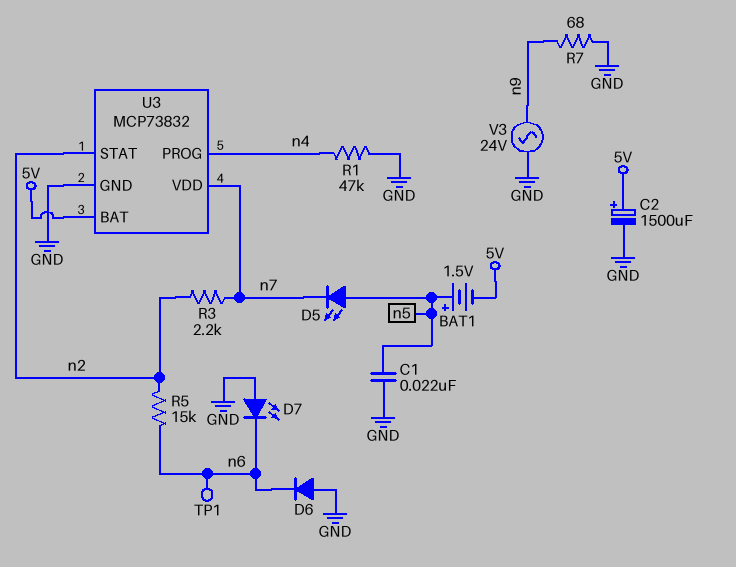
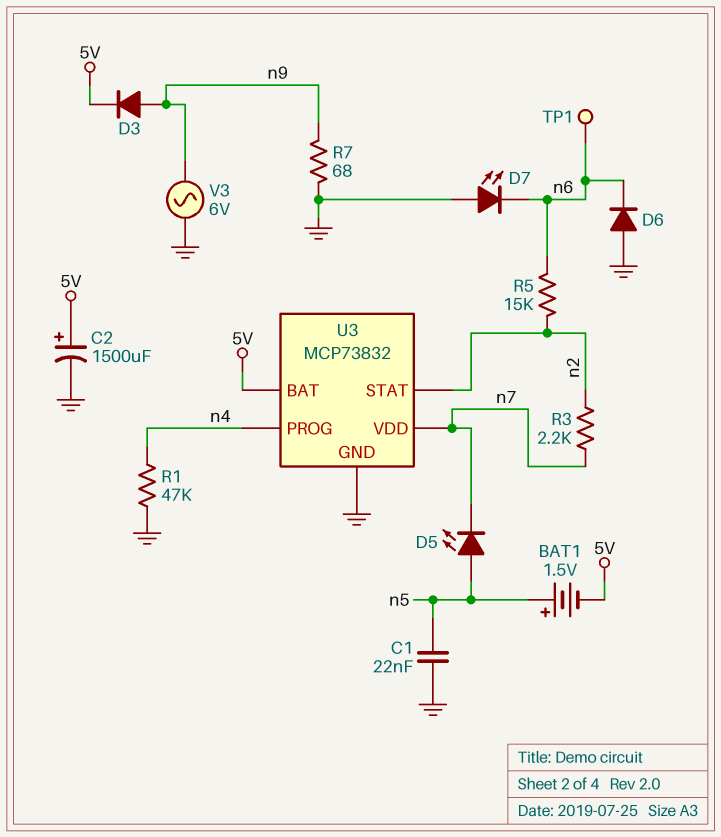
D3: none -> diode (A n9, K 5V)
V3: AC 24V (GND, n9) -> AC 6V (GND, n9)

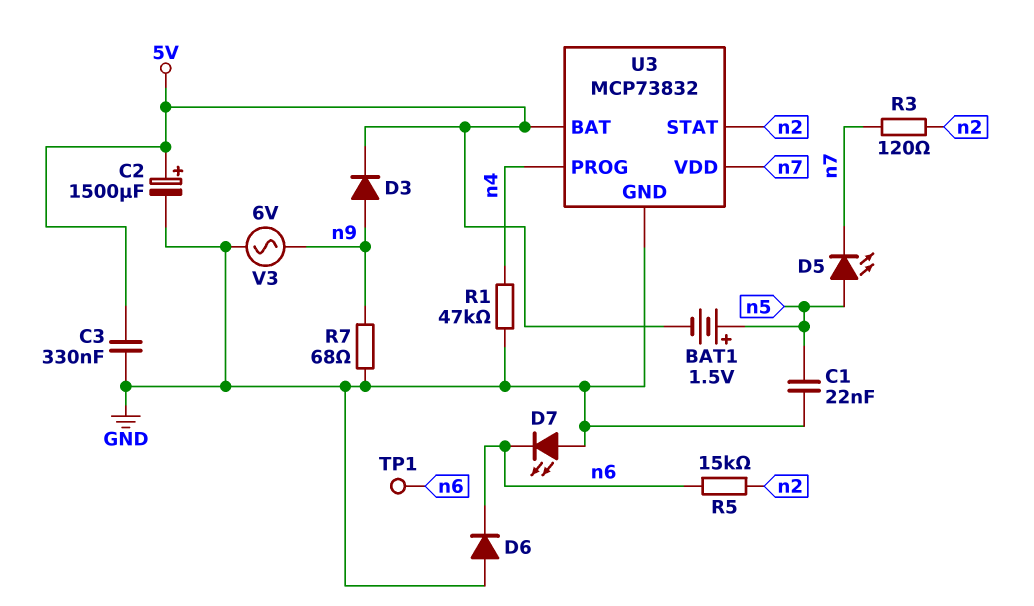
C3: none -> 330nF (5V, GND)
R3: 2.2k (n2, n7) -> 120 (n2, n7)

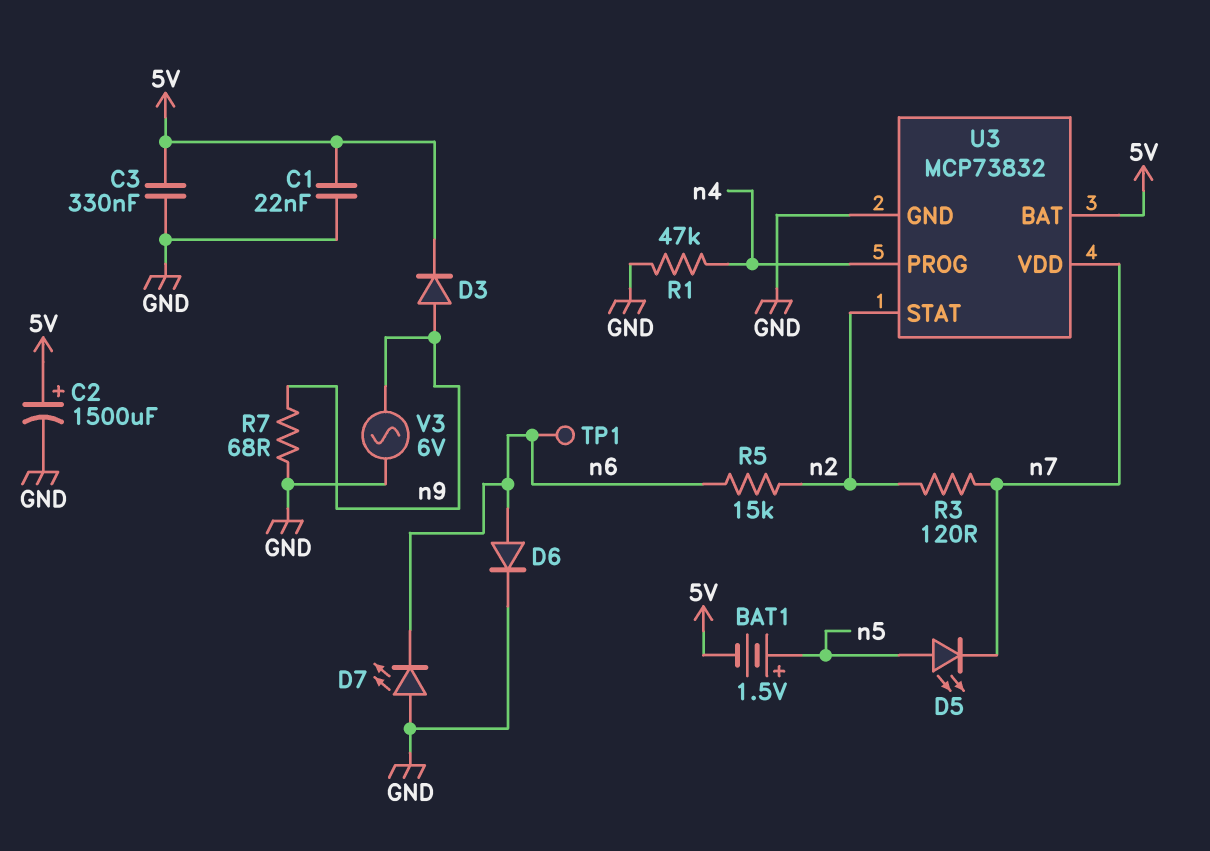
C1: 22nF (GND, n5) -> 22nF (5V, GND)
D6: diode (A GND, K n6) -> diode (A n6, K GND)

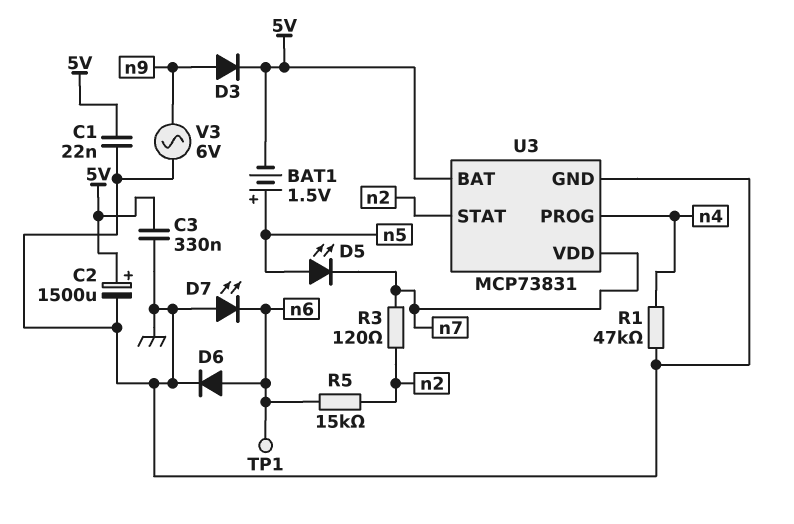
R7: 68 (GND, n9) -> none
U3: MCP73832 -> MCP73831

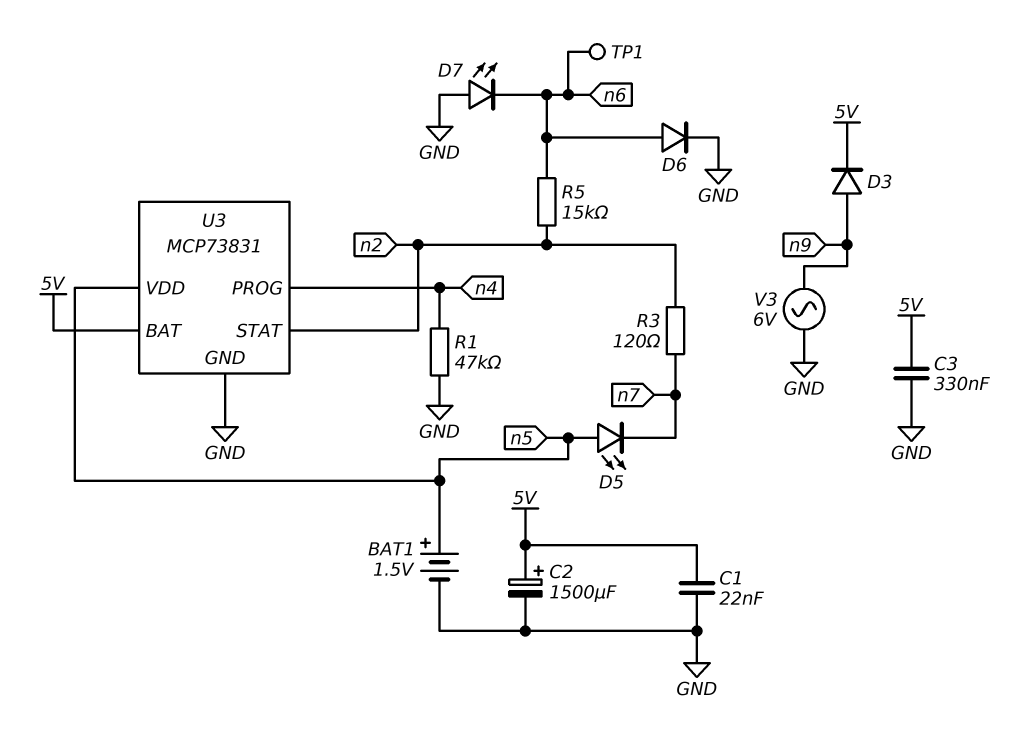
BAT1: 1.5V (plus n5, minus 5V) -> 1.5V (plus n5, minus GND)
U3 pin VDD: n7 -> n5

